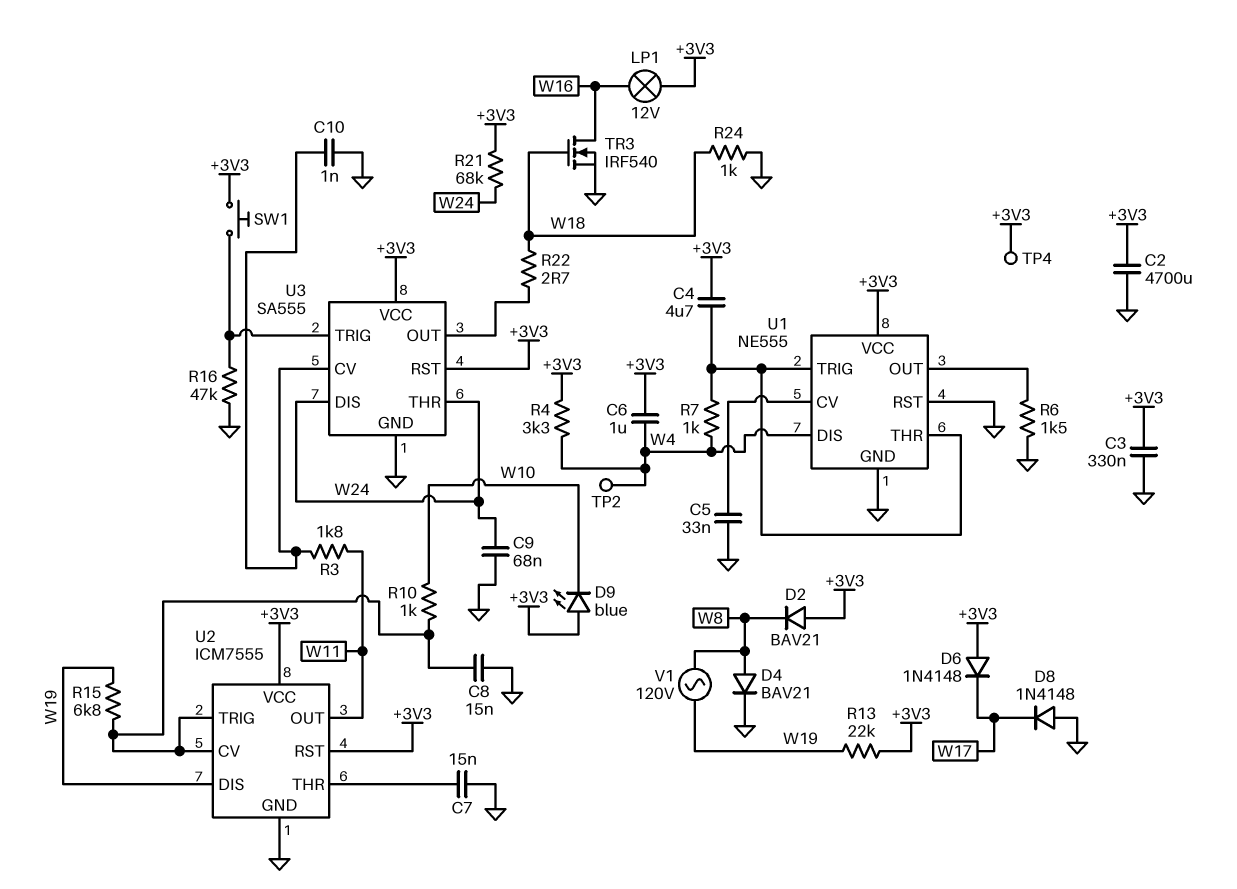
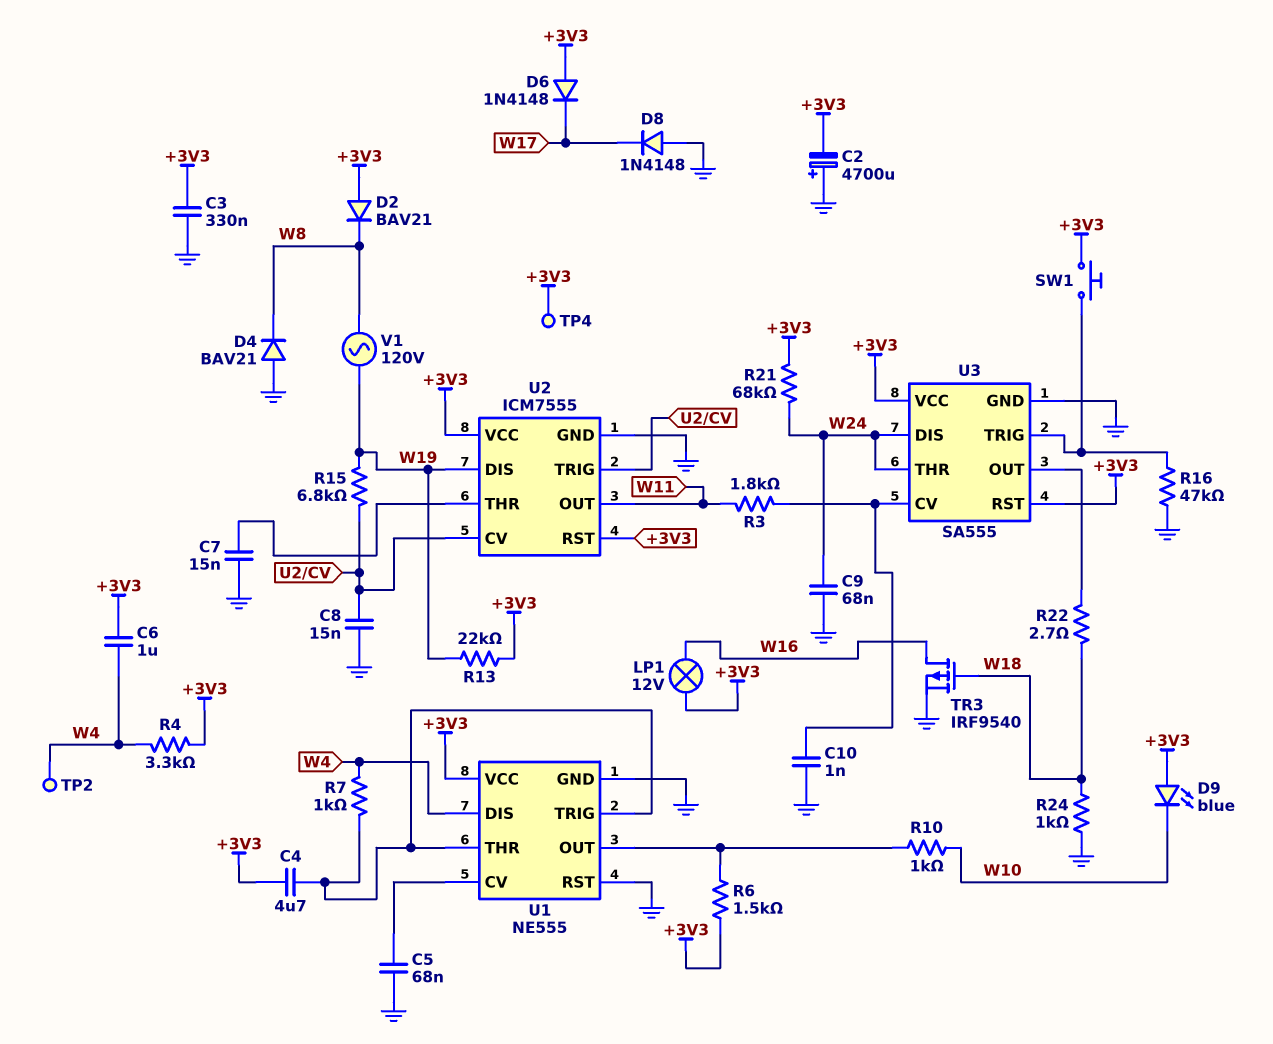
C2: 4700uF (+3V3, GND) -> 4700uF (plus GND, minus +3V3)
C5: 33nF (GND, U1/CV) -> 68nF (GND, U1/CV)
D4: diode BAV21 (A W8, K GND) -> diode BAV21 (A GND, K W8)
R6: 1.5k (GND, U1/OUT) -> 1.5k (+3V3, U1/OUT)
R10: 1k (U2/CV, W10) -> 1k (U1/OUT, W10)
TR3: NMOS IRF540 (G W18, D W16, S GND) -> PMOS IRF9540 (G W18, D W16, S GND)

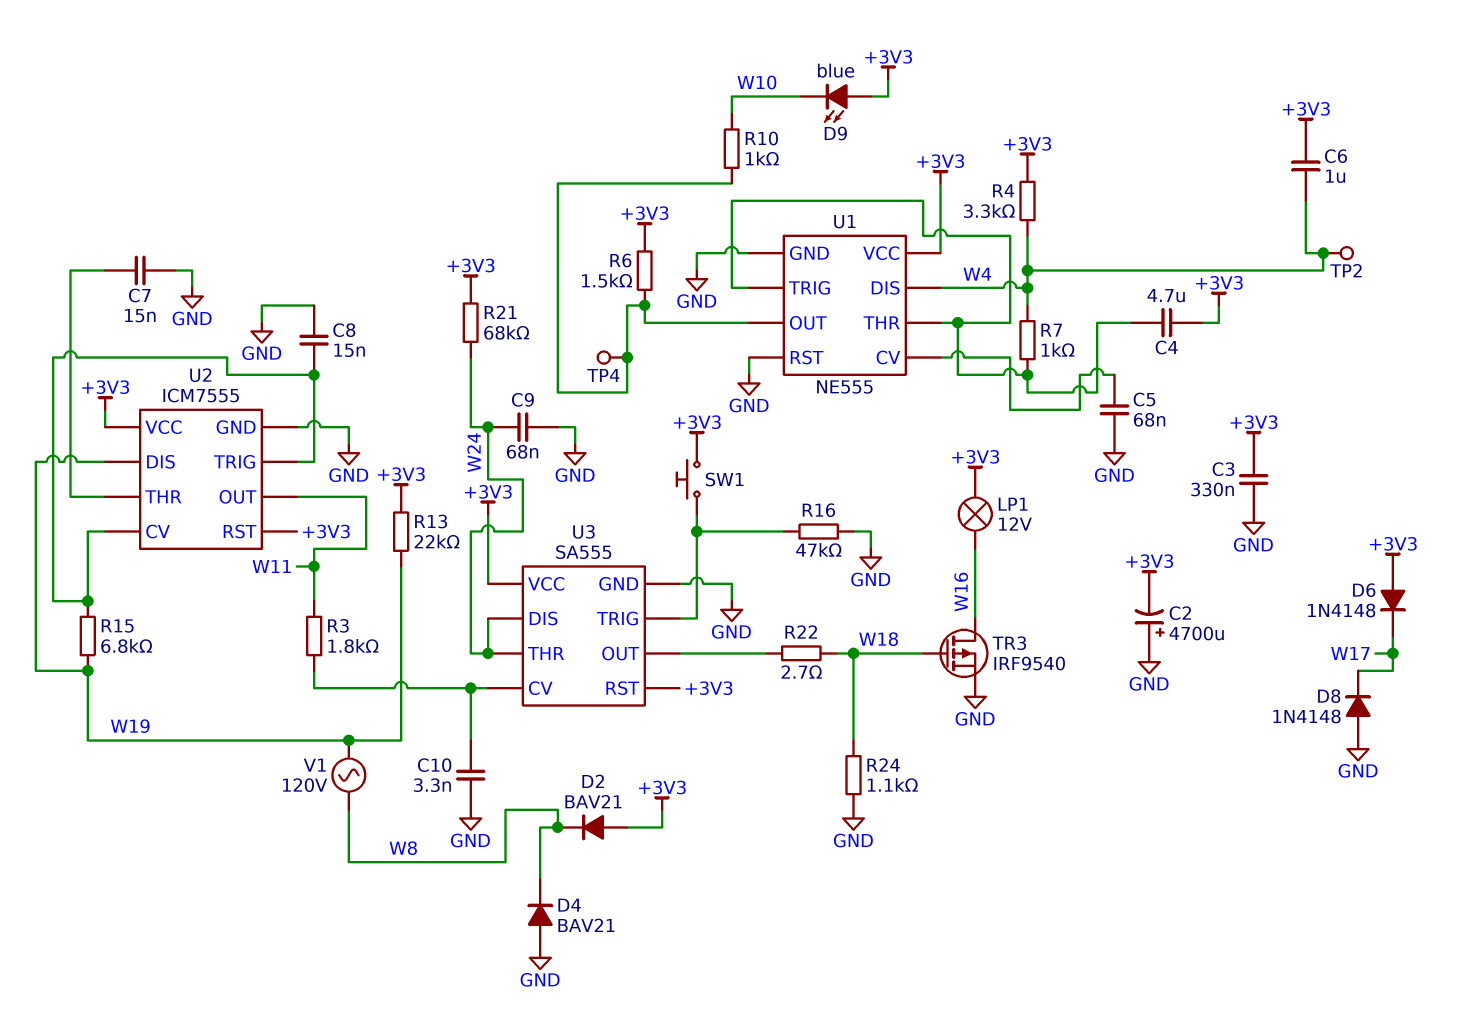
C10: 1nF (GND, U3/CV) -> 3.3nF (GND, U3/CV)
R24: 1k (GND, W18) -> 1.1k (GND, W18)
TP4: test point (+3V3) -> test point (U1/OUT)

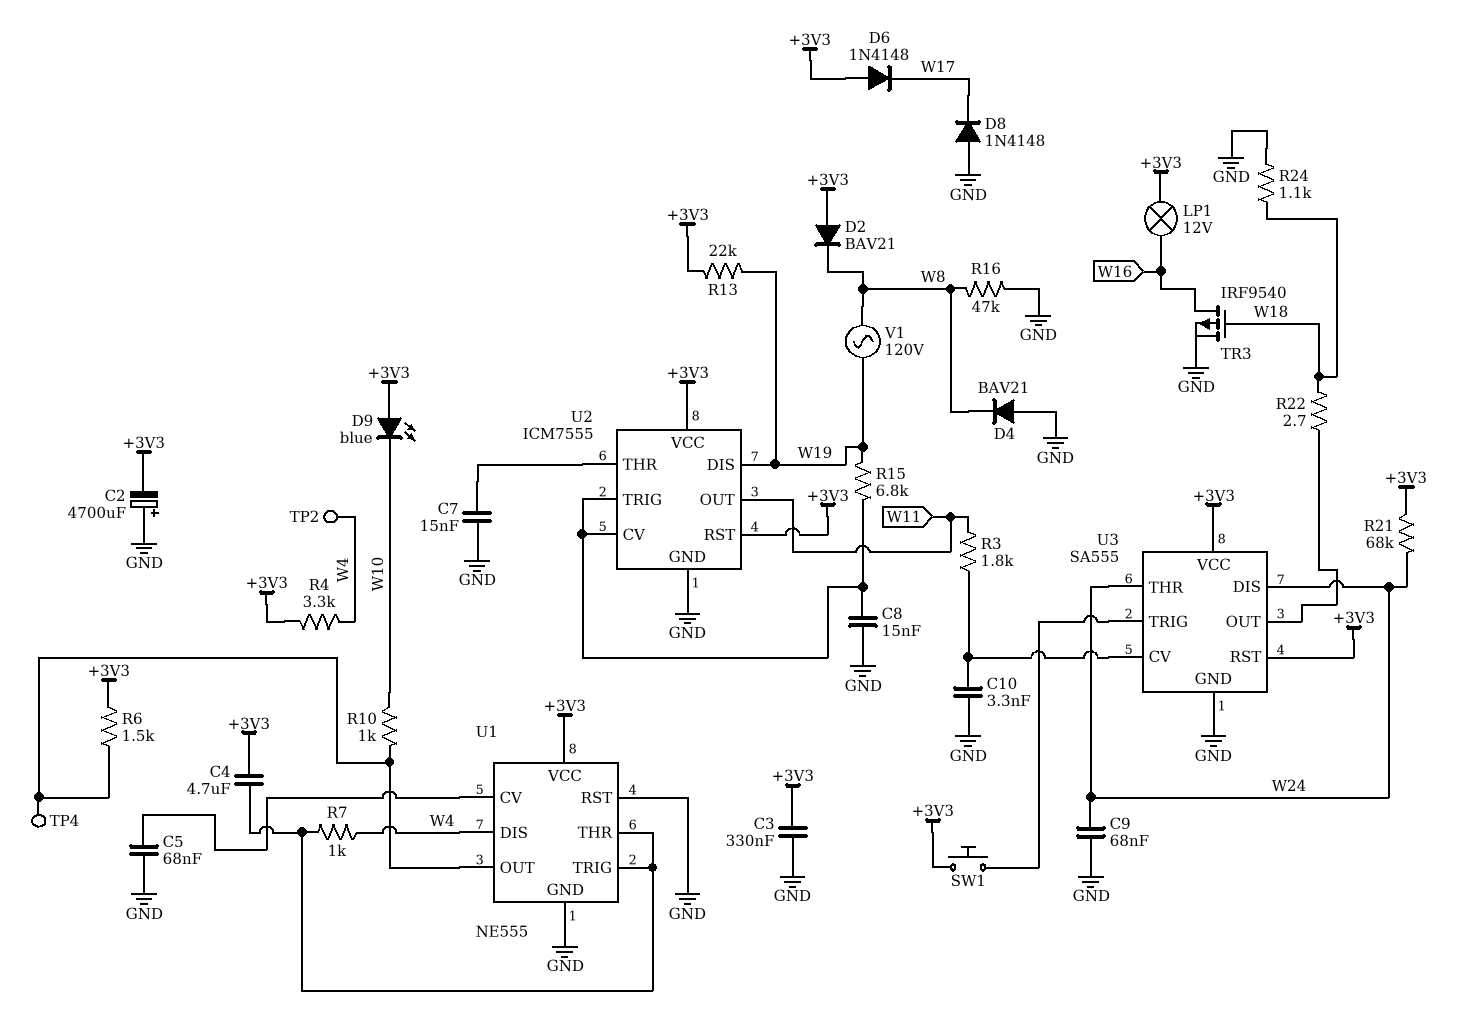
C6: 1uF (+3V3, W4) -> none
R16: 47k (GND, U3/TRIG) -> 47k (GND, W8)

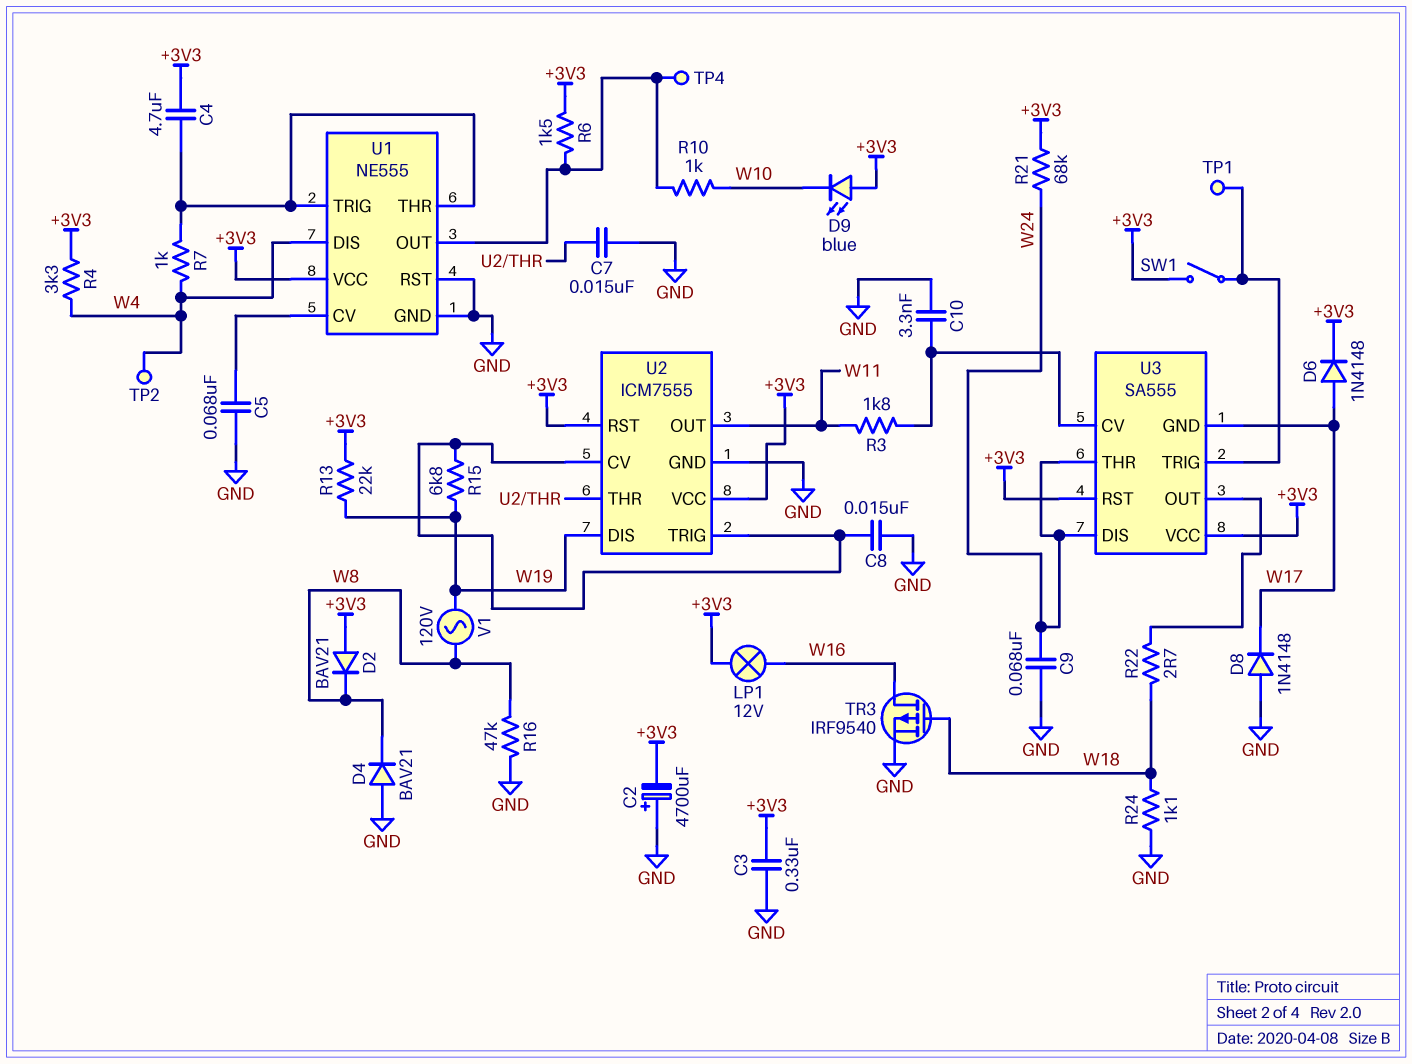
D6: diode 1N4148 (A +3V3, K W17) -> diode 1N4148 (A W17, K +3V3)
SW1: button (+3V3, U3/TRIG) -> switch (+3V3, U3/TRIG)
TP1: none -> test point (U3/TRIG)
U3 pin GND: GND -> W17

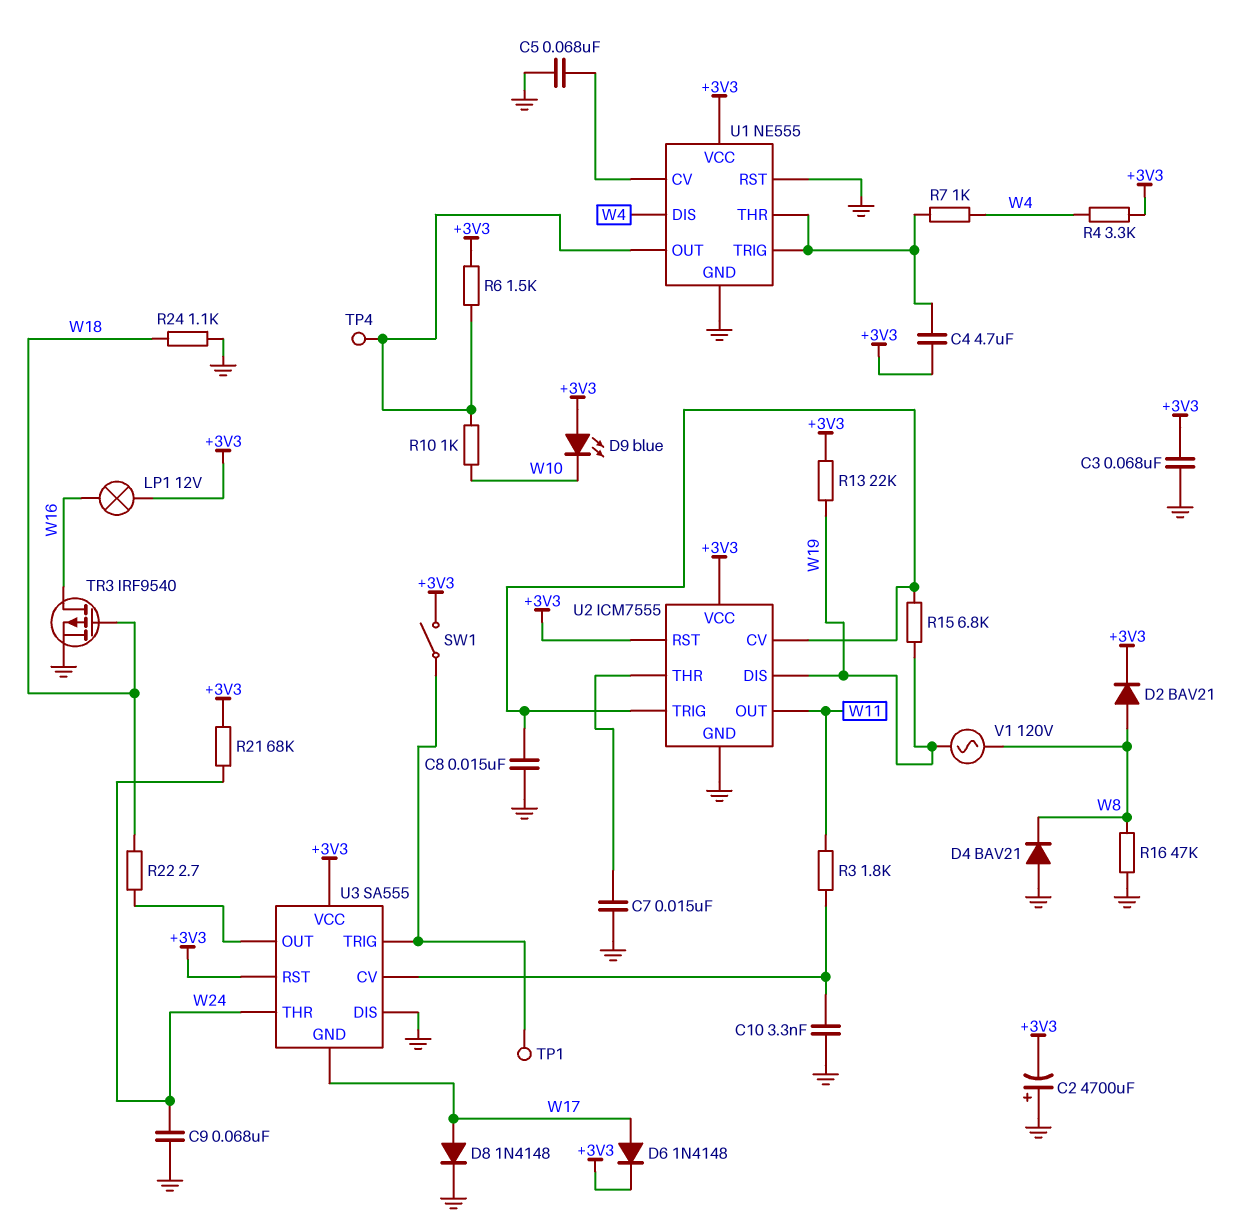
C3: 330nF (+3V3, GND) -> 68nF (+3V3, GND)
D2: diode BAV21 (A +3V3, K W8) -> diode BAV21 (A W8, K +3V3)
D8: diode 1N4148 (A GND, K W17) -> diode 1N4148 (A W17, K GND)
TP2: test point (W4) -> none
U3 pin DIS: W24 -> GND

